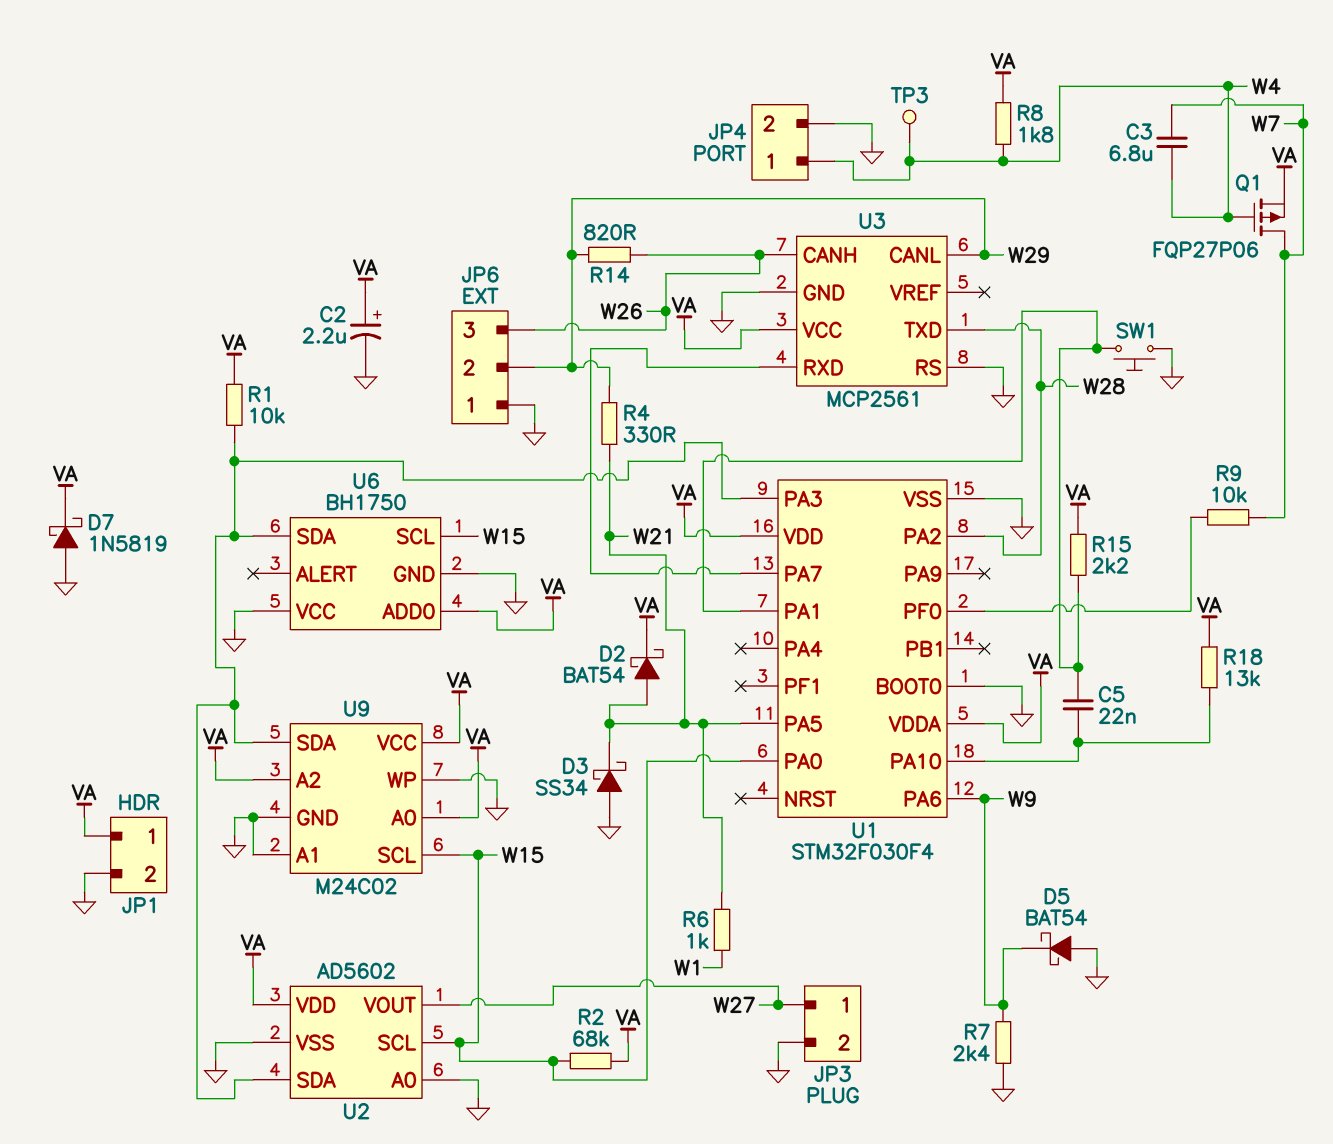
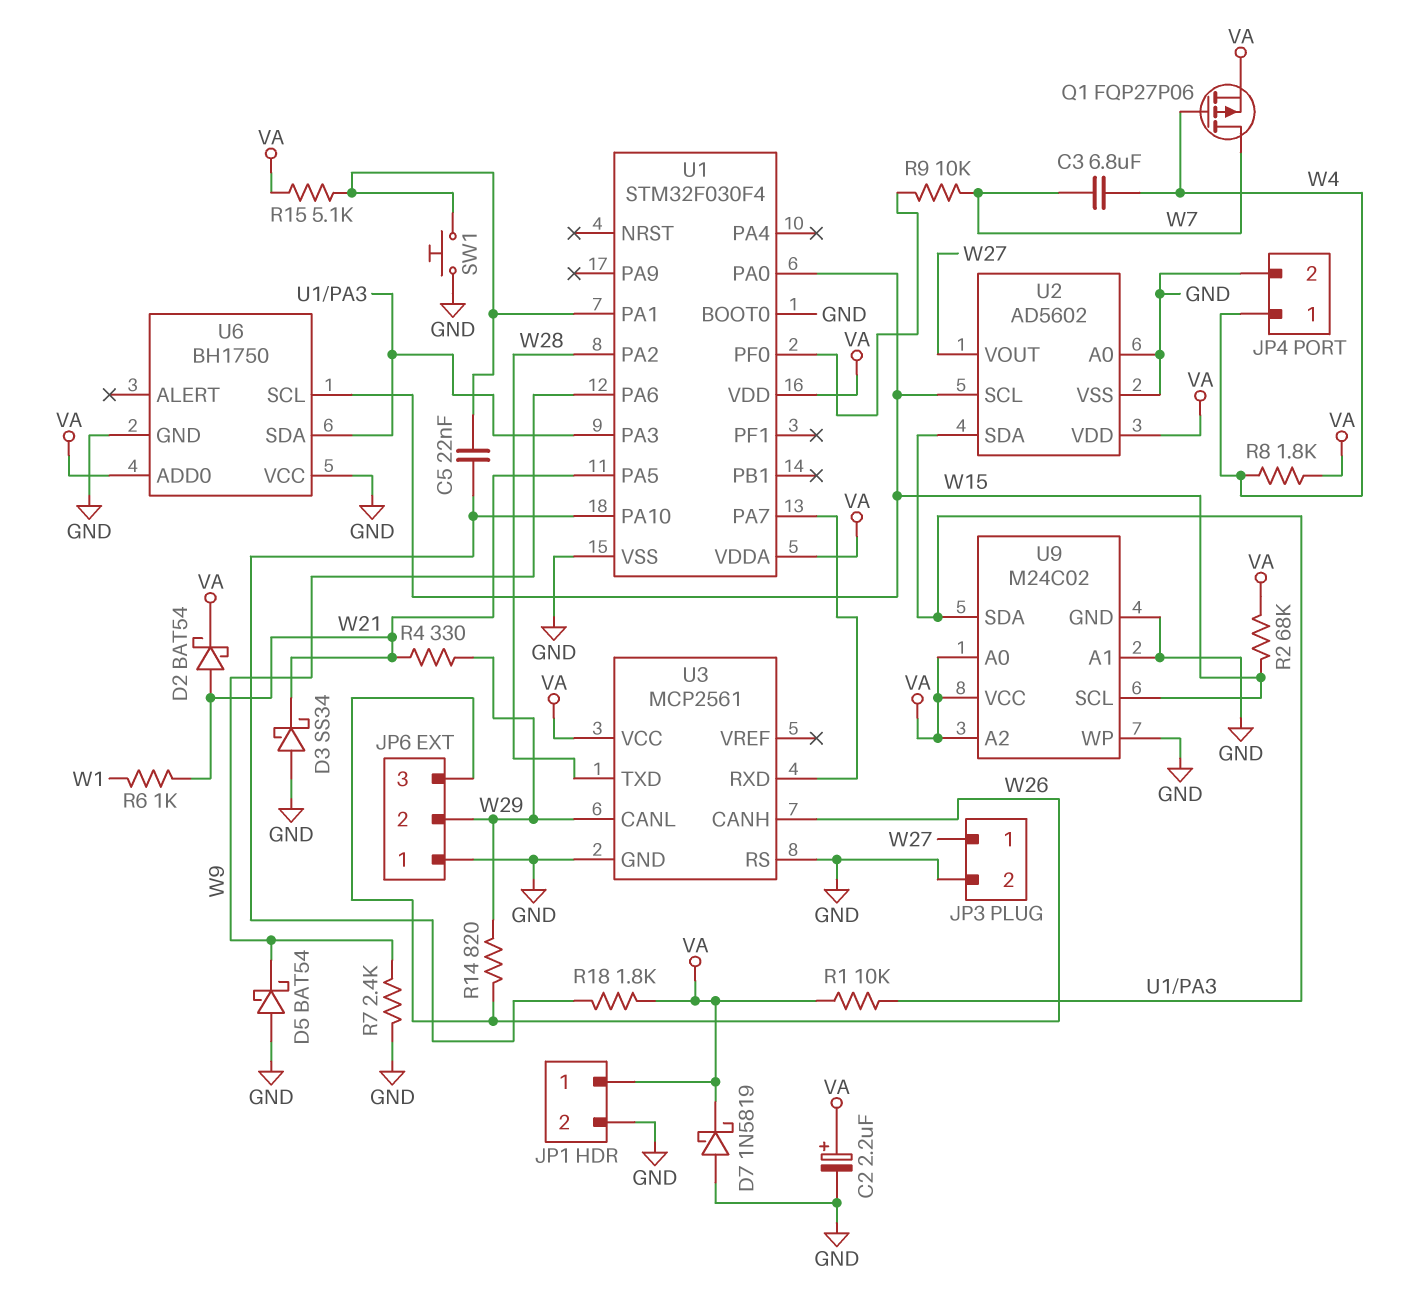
R15: 2.2k (U1/PA1, VA) -> 5.1k (U1/PA1, VA)
R18: 13k (U1/PA10, VA) -> 1.8k (U1/PA10, VA)
TP3: test point (W4) -> none

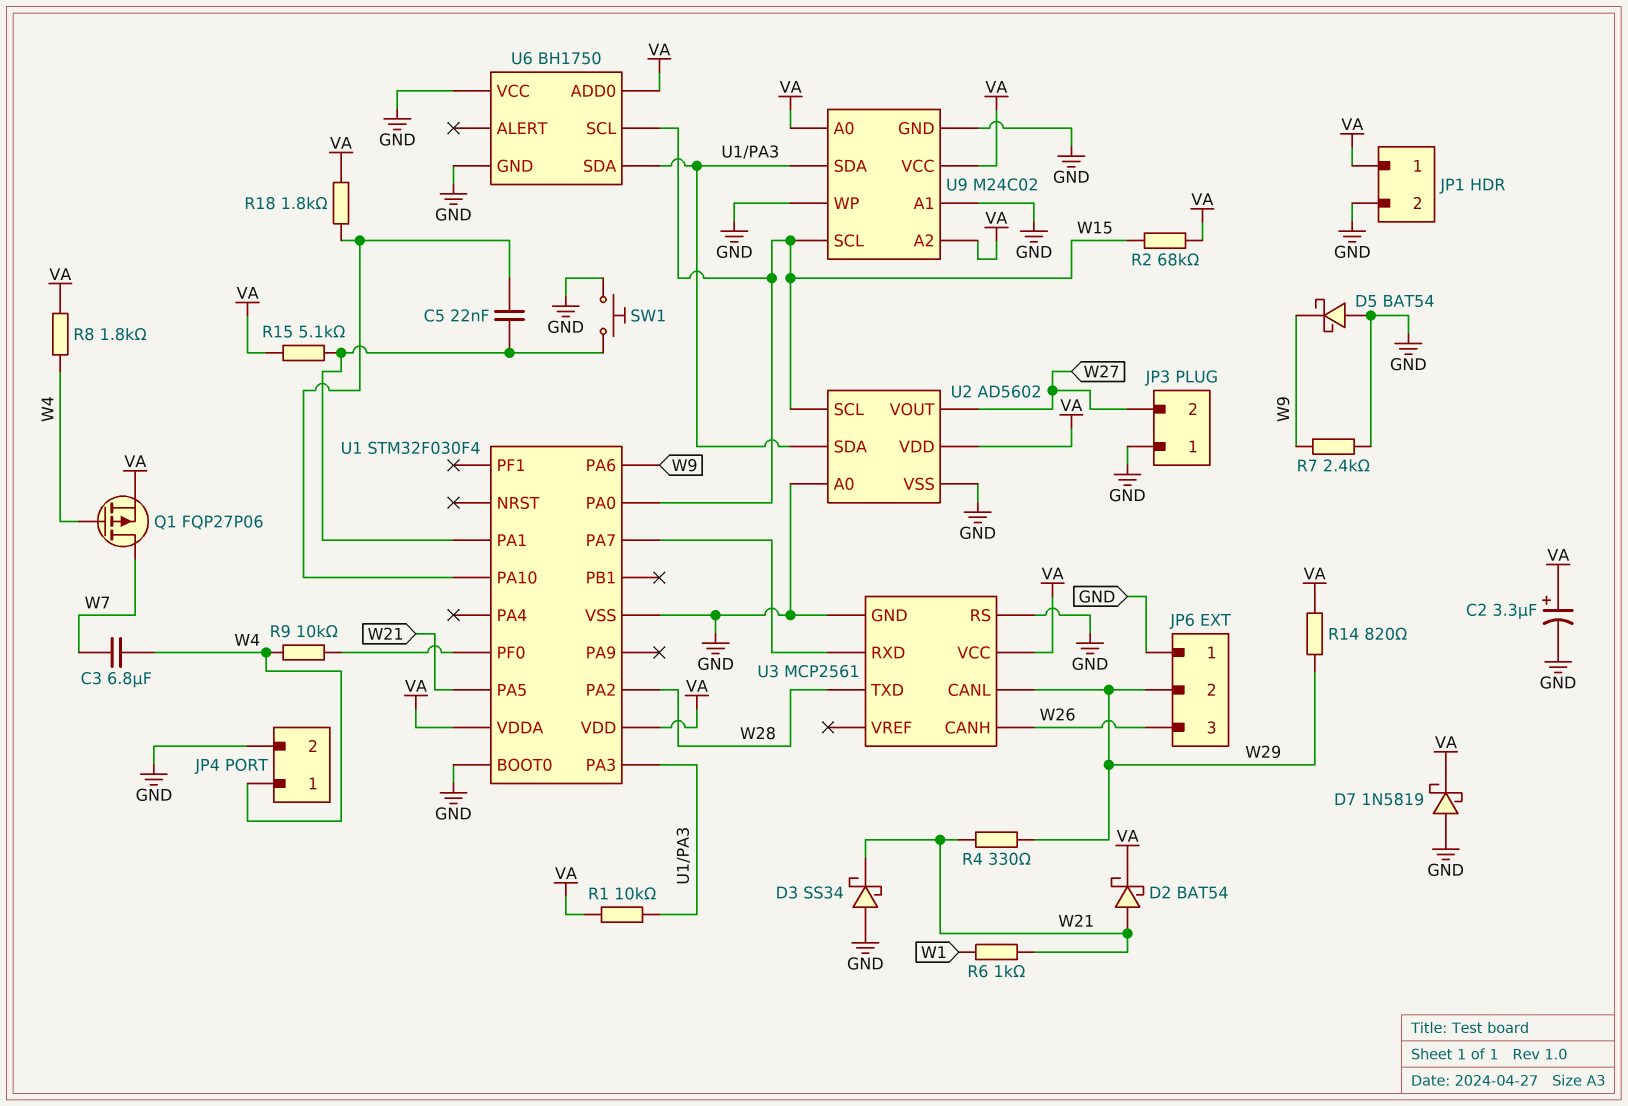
C2: 2.2uF (plus VA, minus GND) -> 3.3uF (plus VA, minus GND)
JP3 pin 1: W27 -> GND
JP3 pin 2: GND -> W27
R9: 10k (U1/PF0, W7) -> 10k (U1/PF0, W4)
R14: 820 (W26, W29) -> 820 (VA, W29)

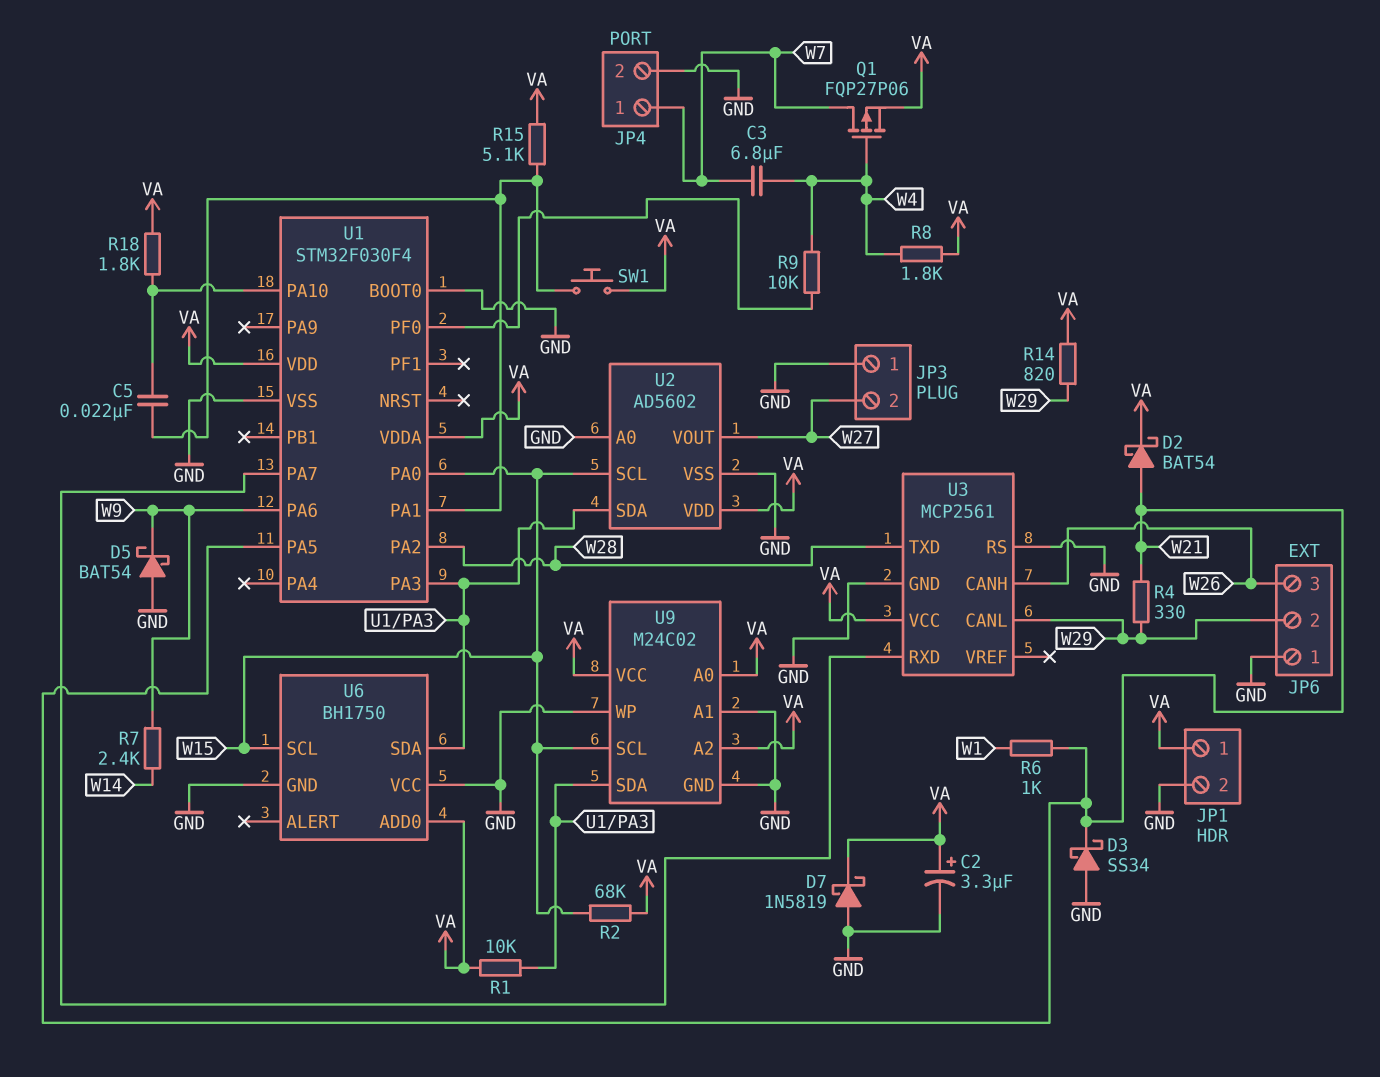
JP4 pin 1: W4 -> W7
R7: 2.4k (GND, W9) -> 2.4k (W9, W14)
SW1: button (GND, U1/PA1) -> button (U1/PA1, VA)

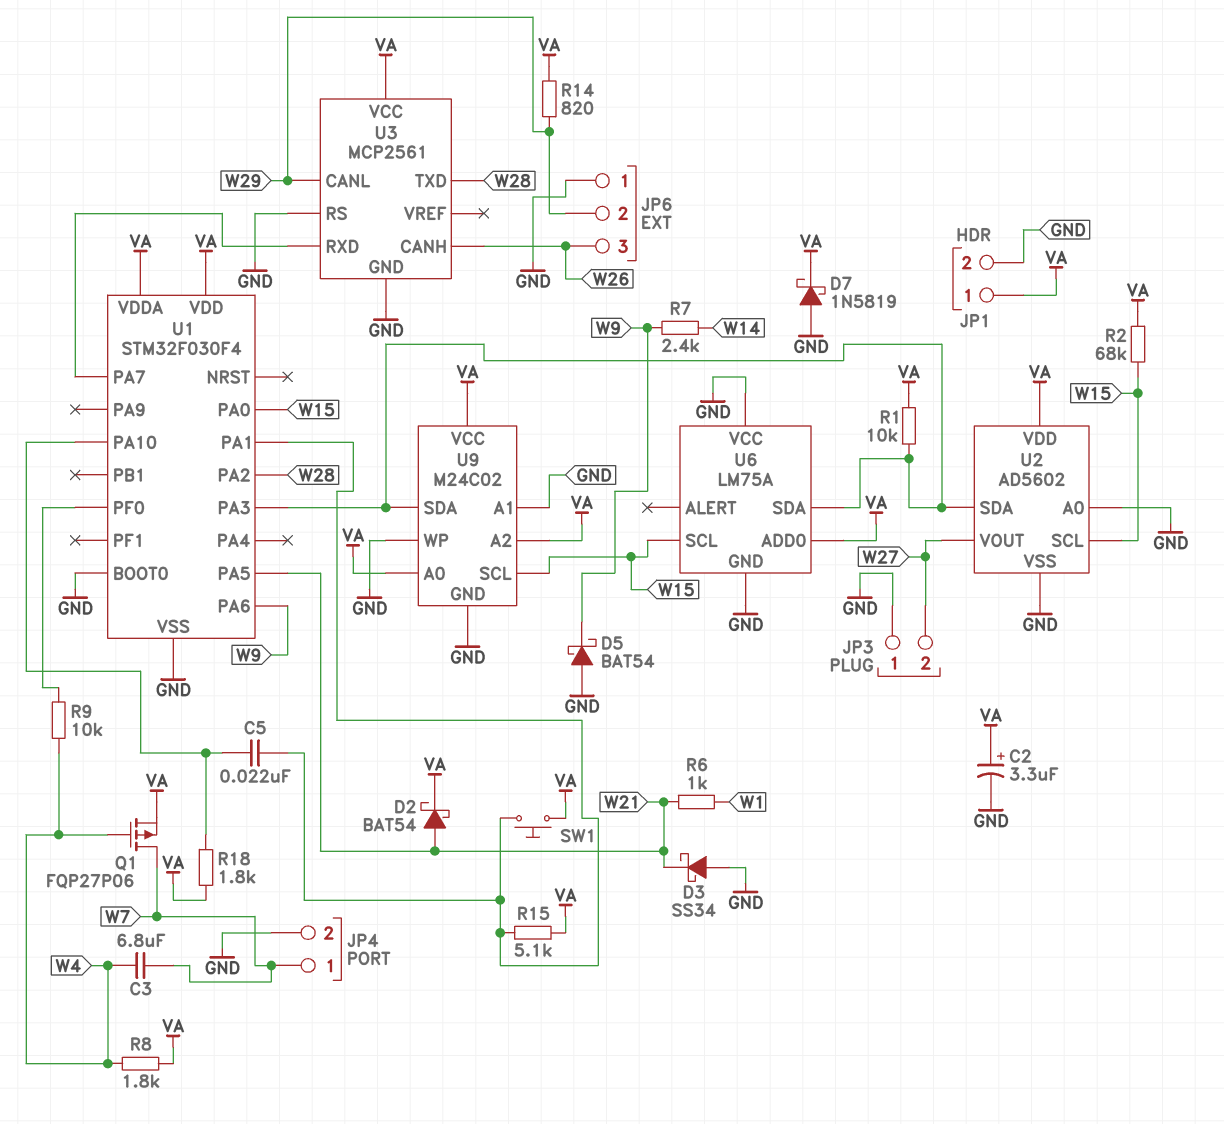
R4: 330 (W21, W29) -> none
U6: BH1750 -> LM75A

